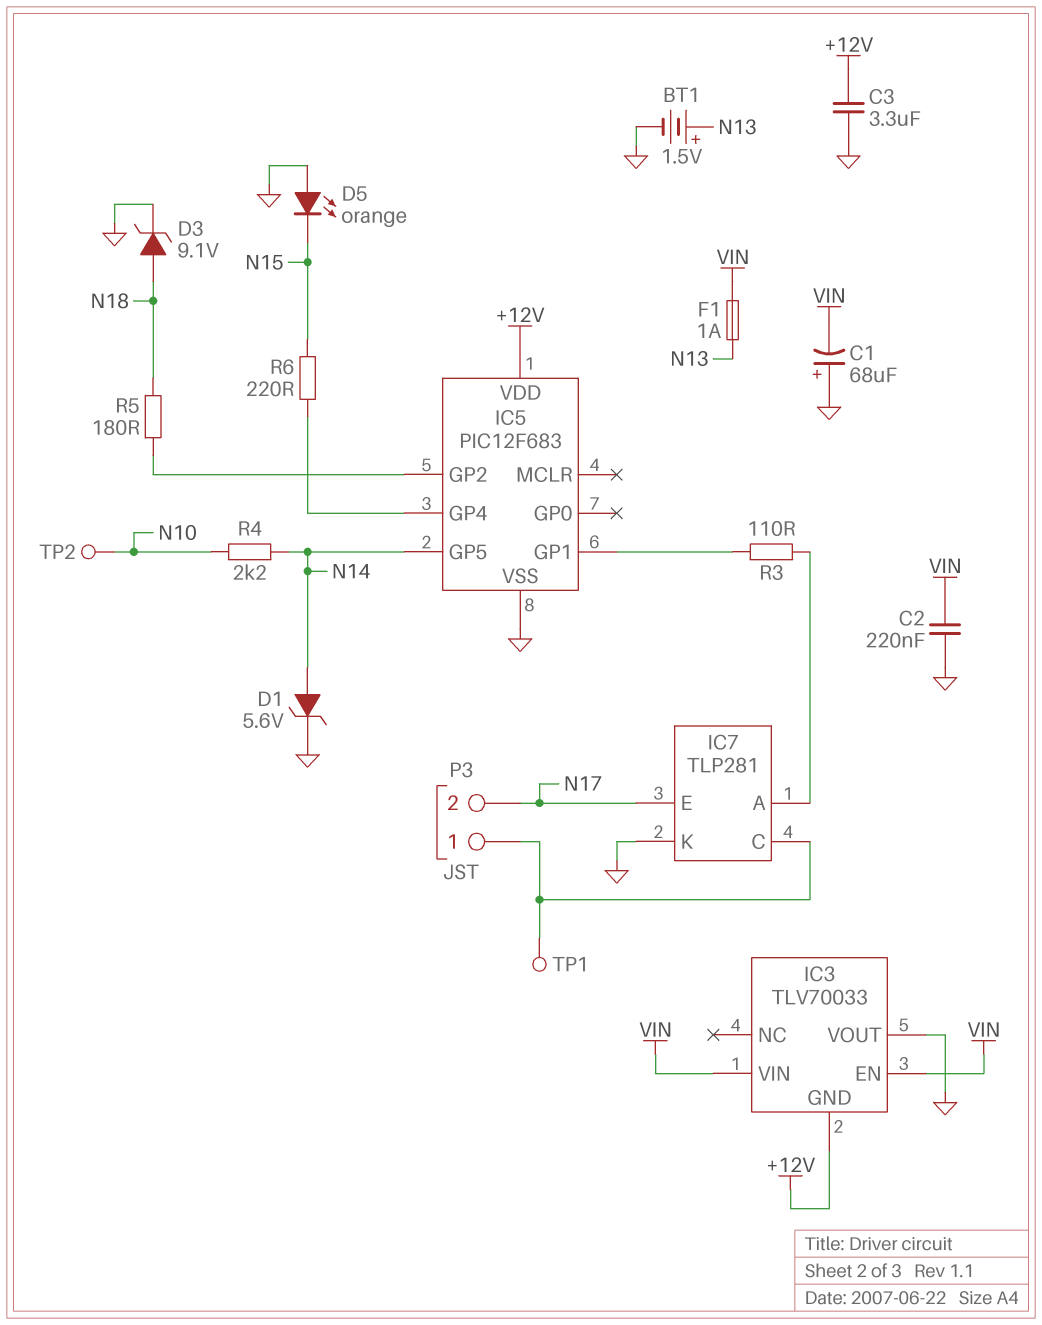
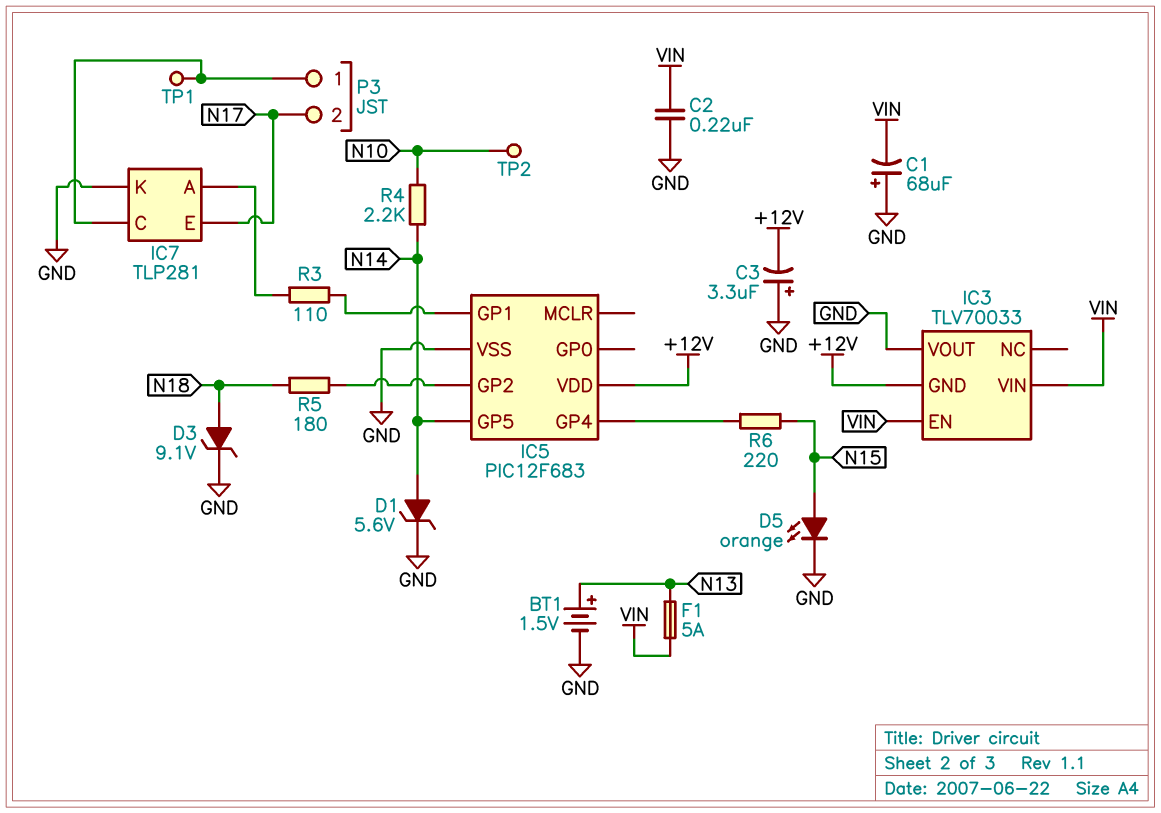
C3: 3.3uF (+12V, GND) -> 3.3uF (plus GND, minus +12V)
D5: LED orange (A GND, K N15) -> LED orange (A N15, K GND)
F1: 1A (N13, VIN) -> 5A (N13, VIN)

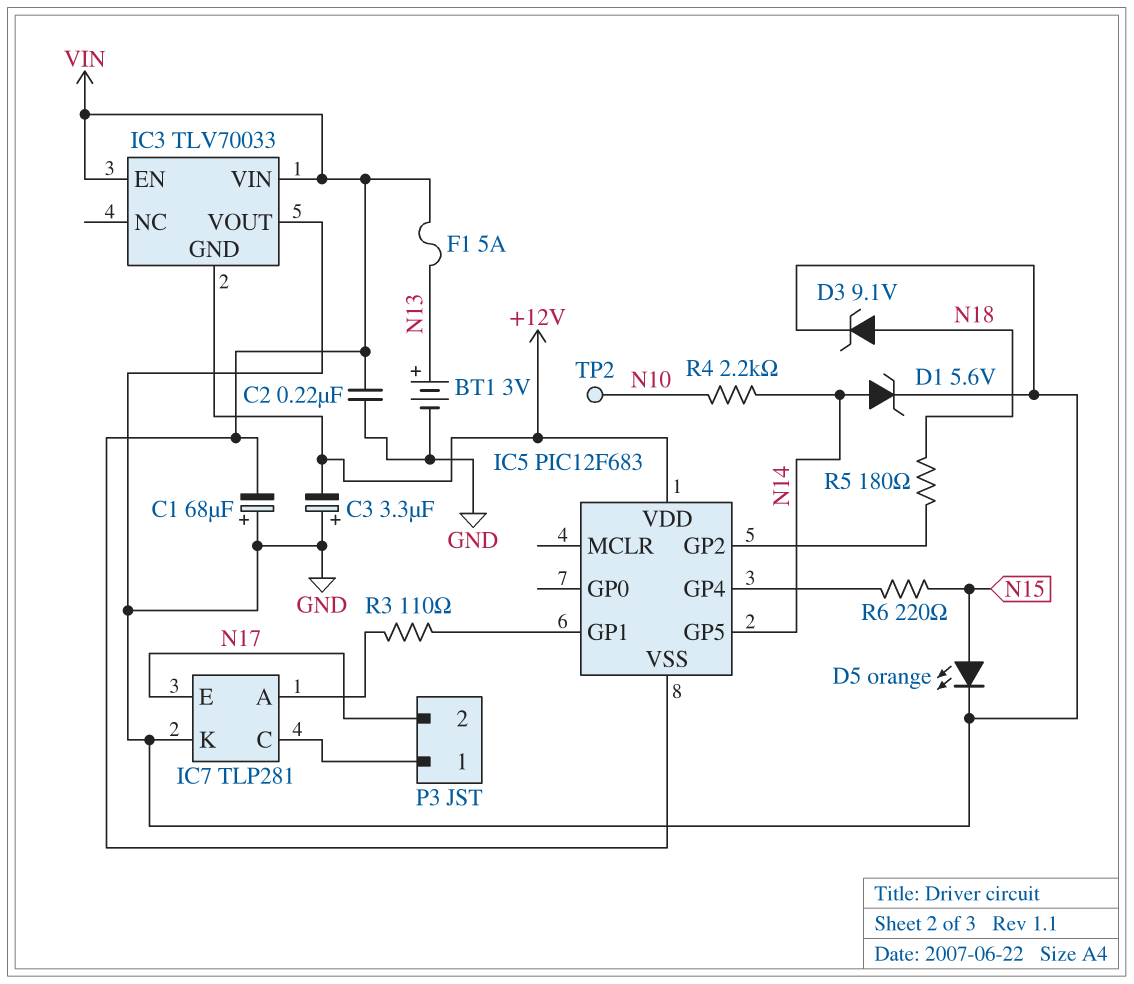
BT1: 1.5V (plus N13, minus GND) -> 3V (plus N13, minus GND)
IC5 pin VSS: GND -> VIN
TP1: test point (IC7/C) -> none

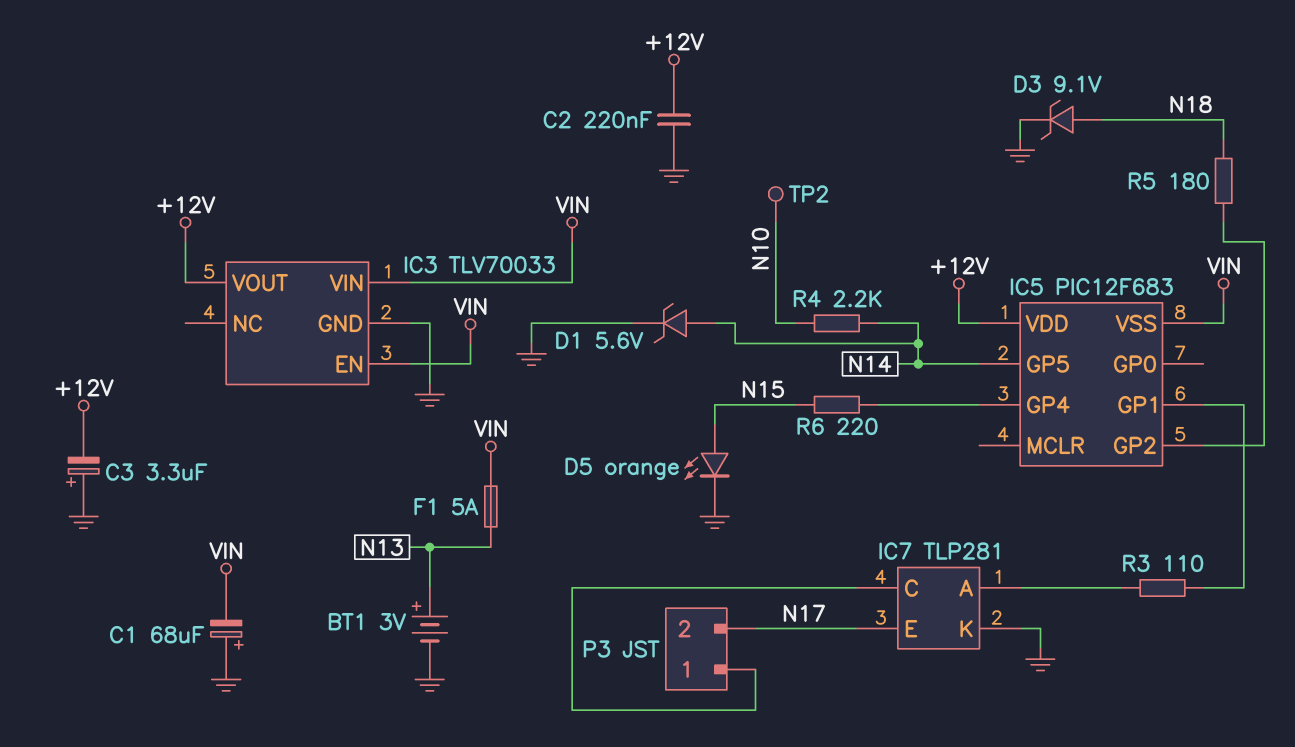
C2: 220nF (GND, VIN) -> 220nF (+12V, GND)
IC3 pin GND: +12V -> GND
IC3 pin VOUT: GND -> +12V

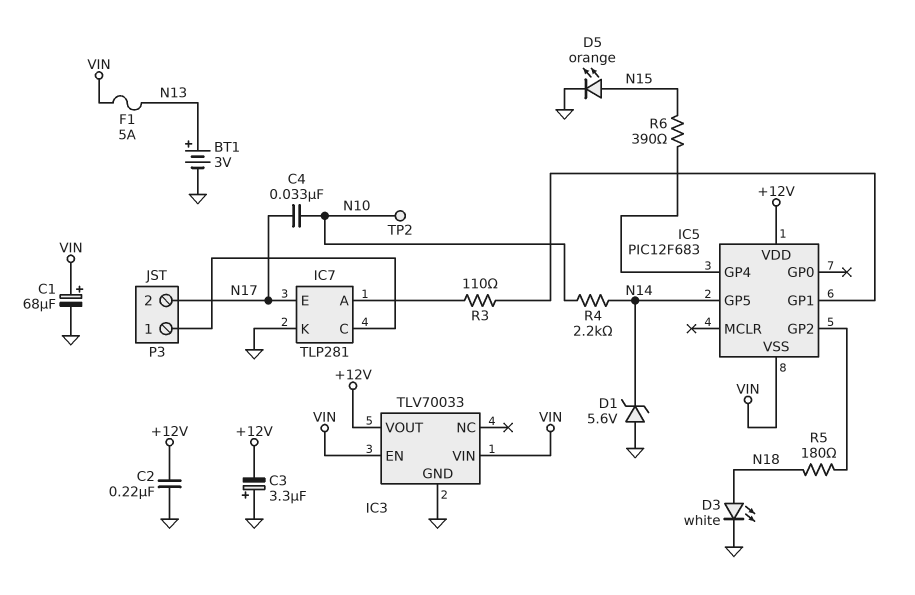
C1: 68uF (plus GND, minus VIN) -> 68uF (plus VIN, minus GND)
C4: none -> 33nF (N10, N17)
D1: zener 5.6V (A N14, K GND) -> zener 5.6V (A GND, K N14)
D3: zener 9.1V (A N18, K GND) -> LED white (A N18, K GND)
R6: 220 (IC5/GP4, N15) -> 390 (IC5/GP4, N15)

